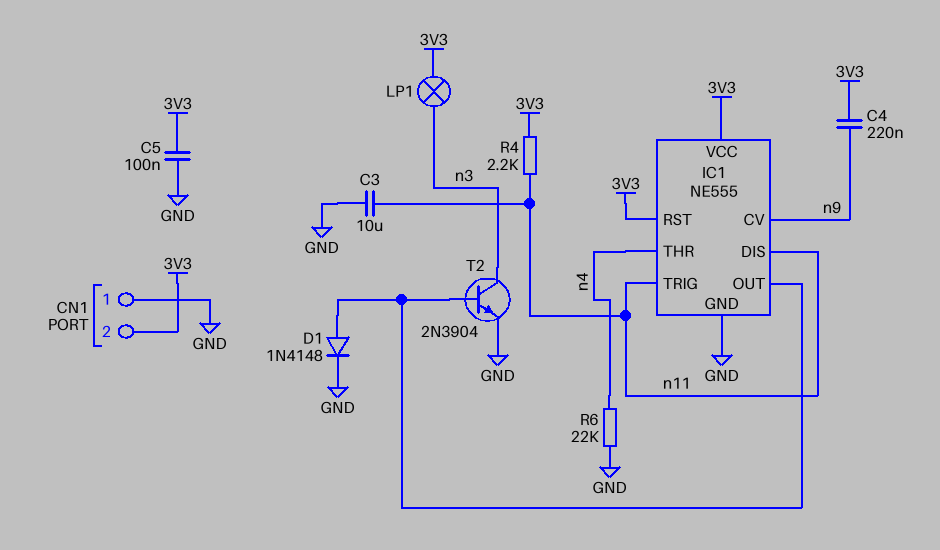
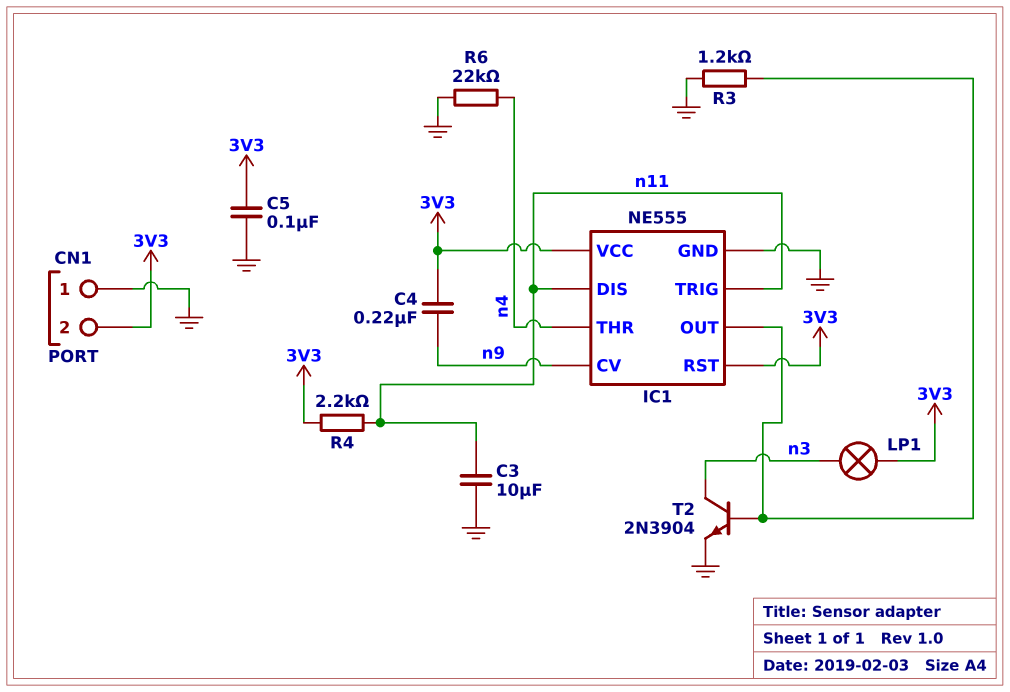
D1: diode 1N4148 (A IC1/OUT, K GND) -> none
R3: none -> 1.2k (GND, IC1/OUT)

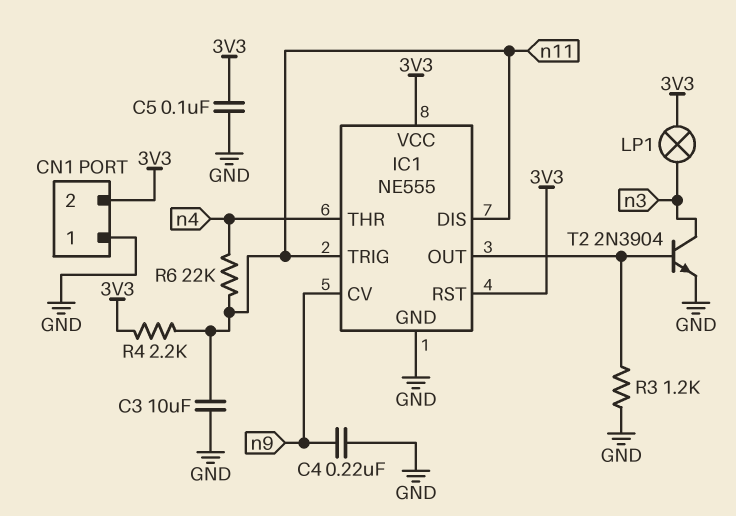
C4: 220nF (3V3, n9) -> 220nF (GND, n9)
R6: 22k (GND, n4) -> 22k (n4, n11)

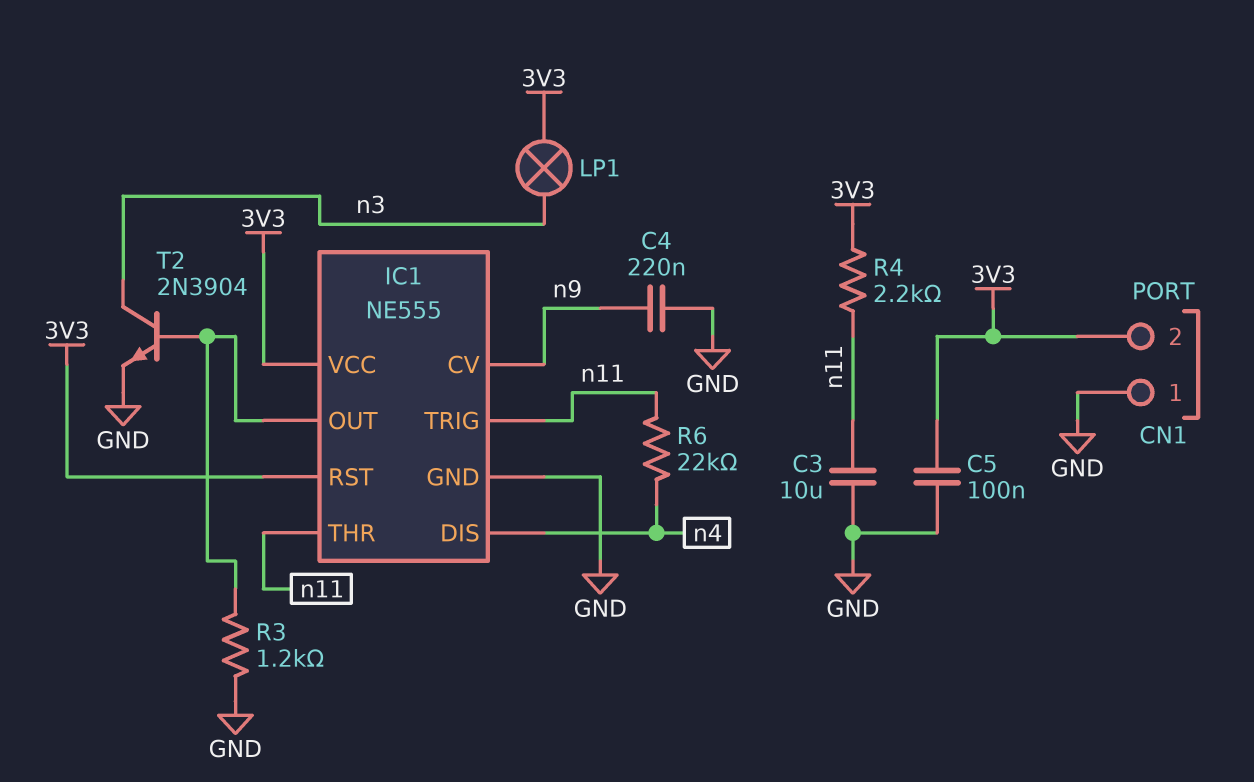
IC1 pin DIS: n11 -> n4
IC1 pin THR: n4 -> n11

